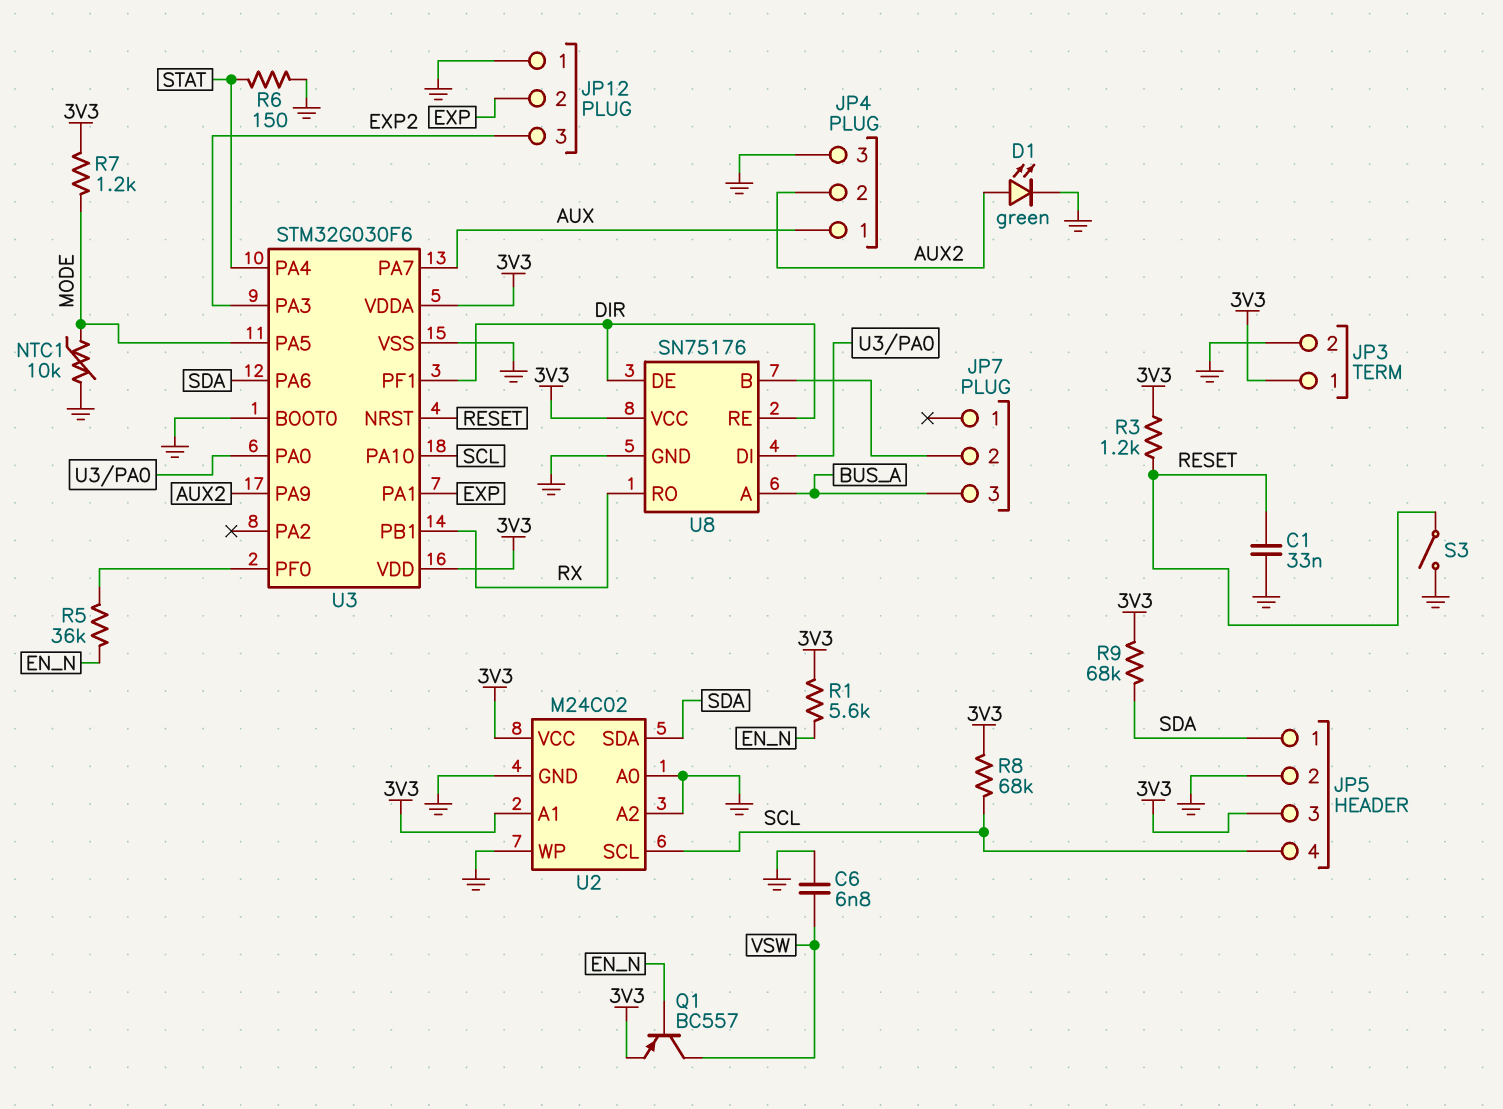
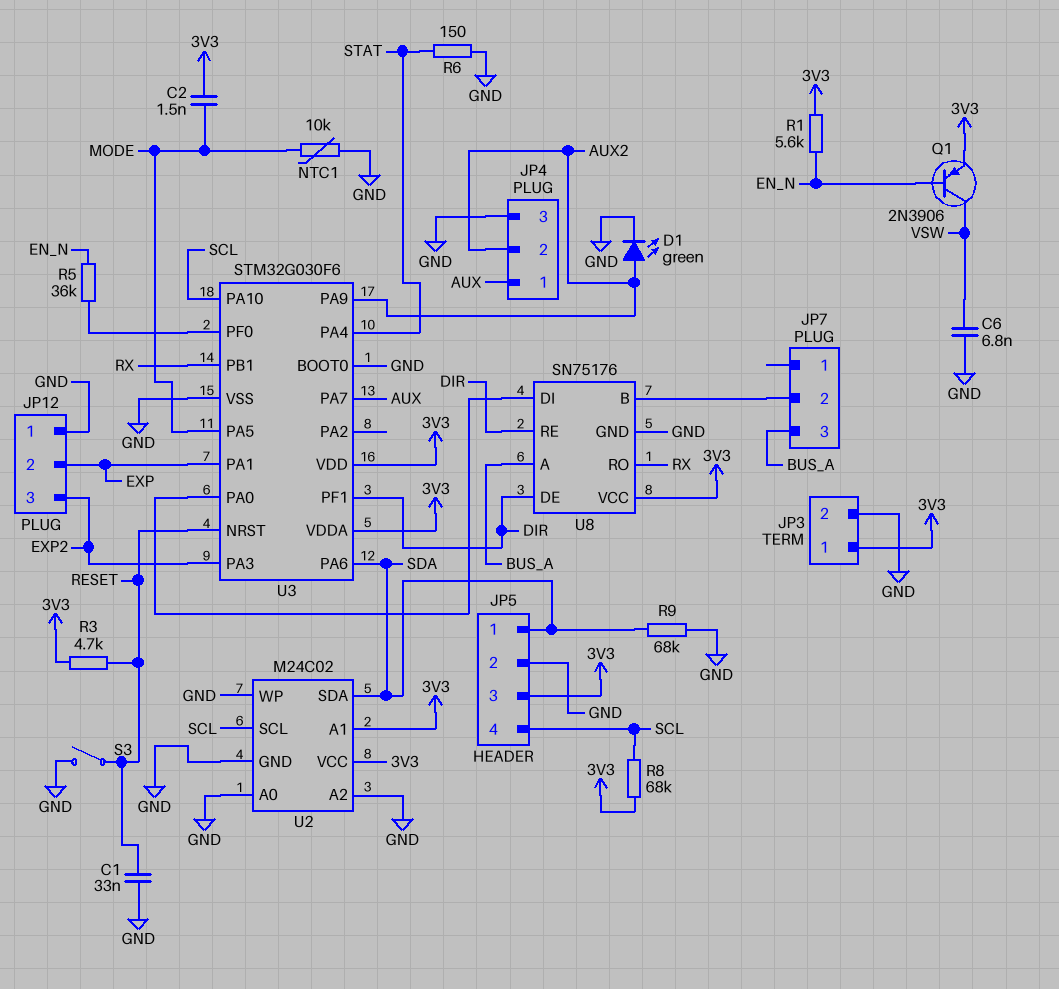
C2: none -> 1.5nF (3V3, MODE)
Q1: PNP BC557 (B EN_N, C VSW, E 3V3) -> PNP 2N3906 (B EN_N, C VSW, E 3V3)
R3: 1.2k (3V3, RESET) -> 4.7k (3V3, RESET)
R7: 1.2k (3V3, MODE) -> none
R9: 68k (3V3, SDA) -> 68k (GND, SDA)

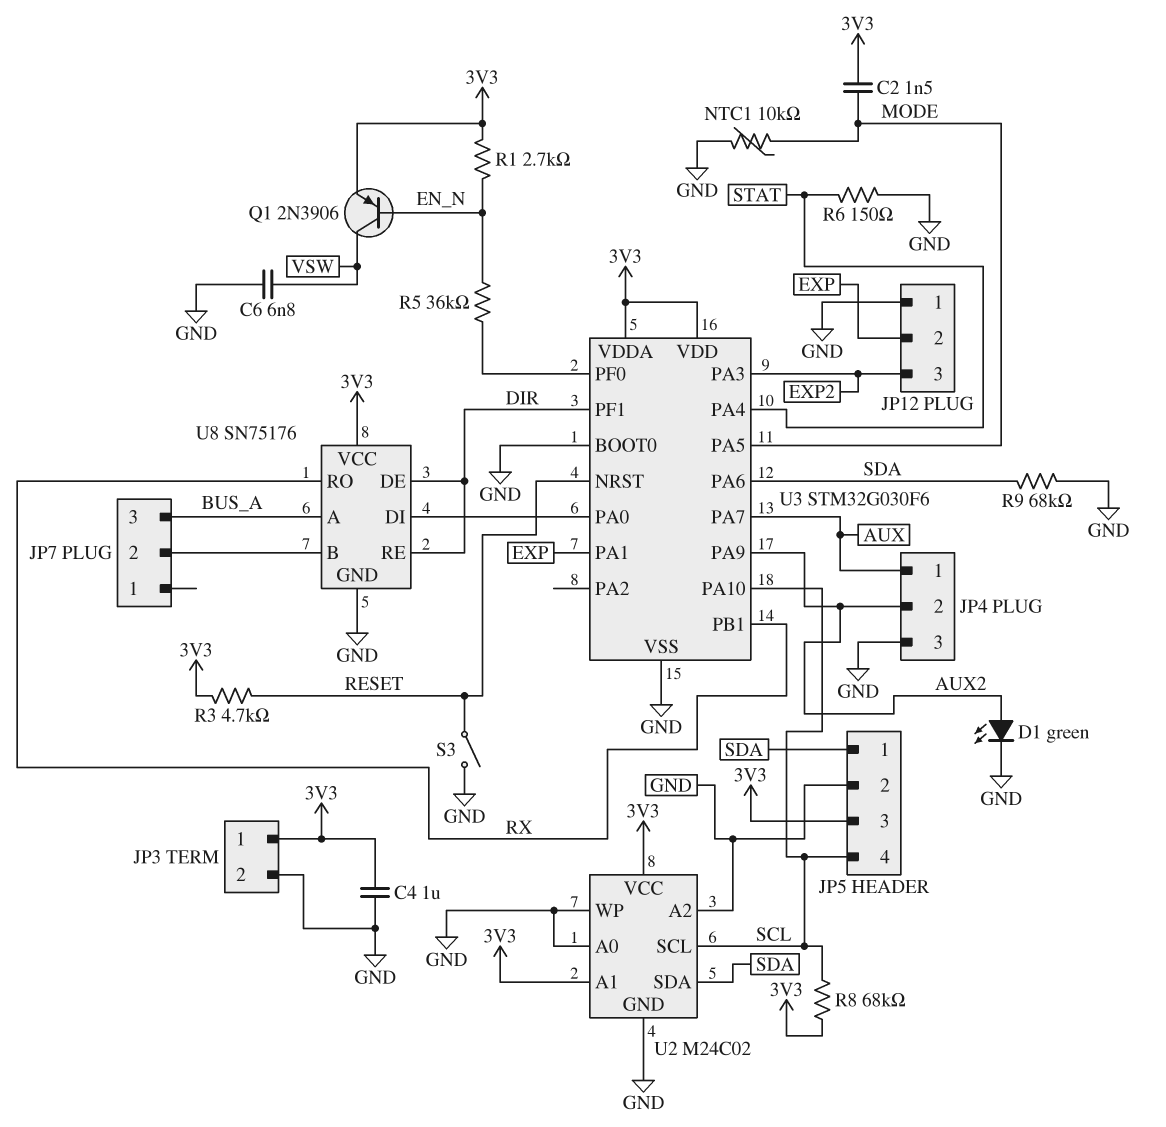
C1: 33nF (GND, RESET) -> none
C4: none -> 1uF (3V3, GND)
R1: 5.6k (3V3, EN_N) -> 2.7k (3V3, EN_N)

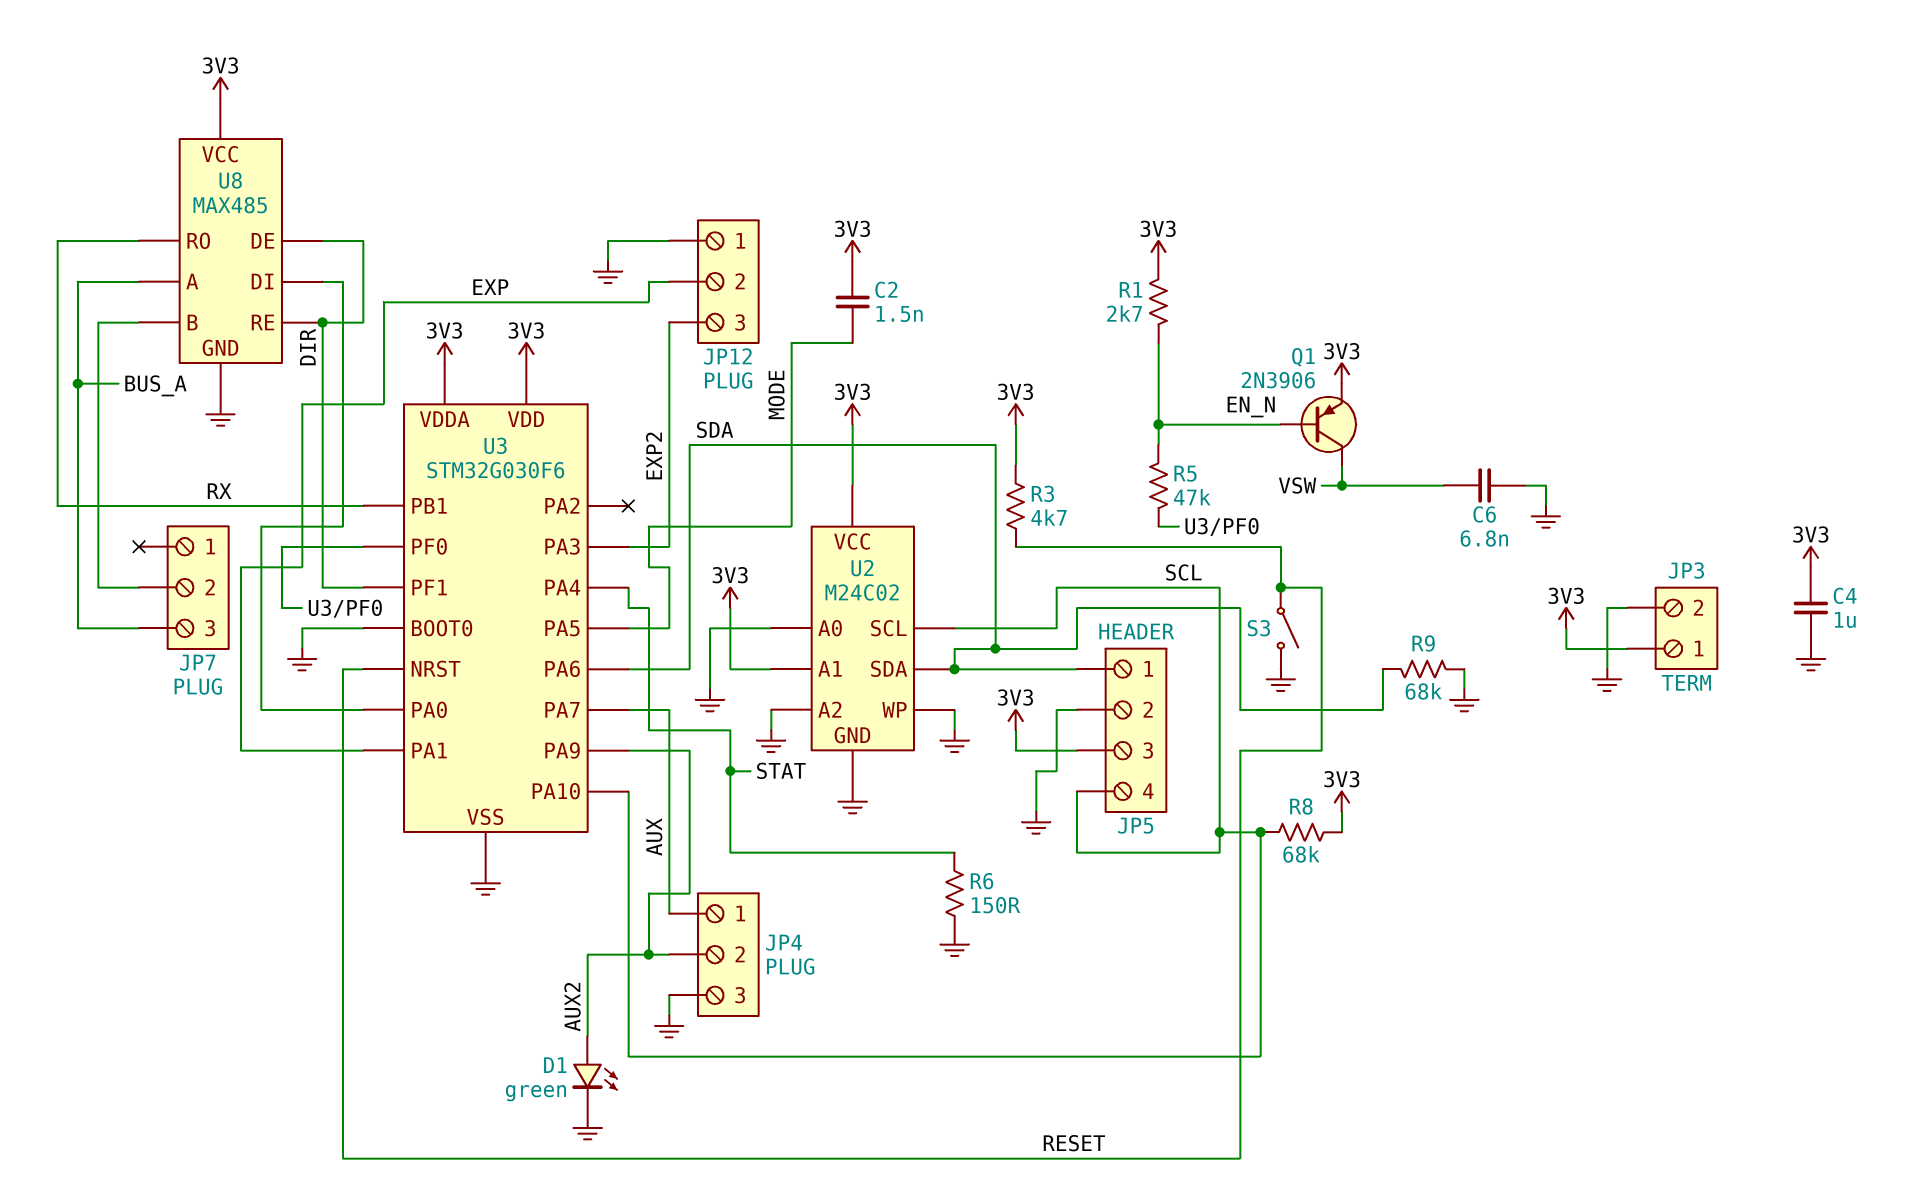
NTC1: 10k (GND, MODE) -> none
R5: 36k (EN_N, U3/PF0) -> 47k (EN_N, U3/PF0)
U8: SN75176 -> MAX485

